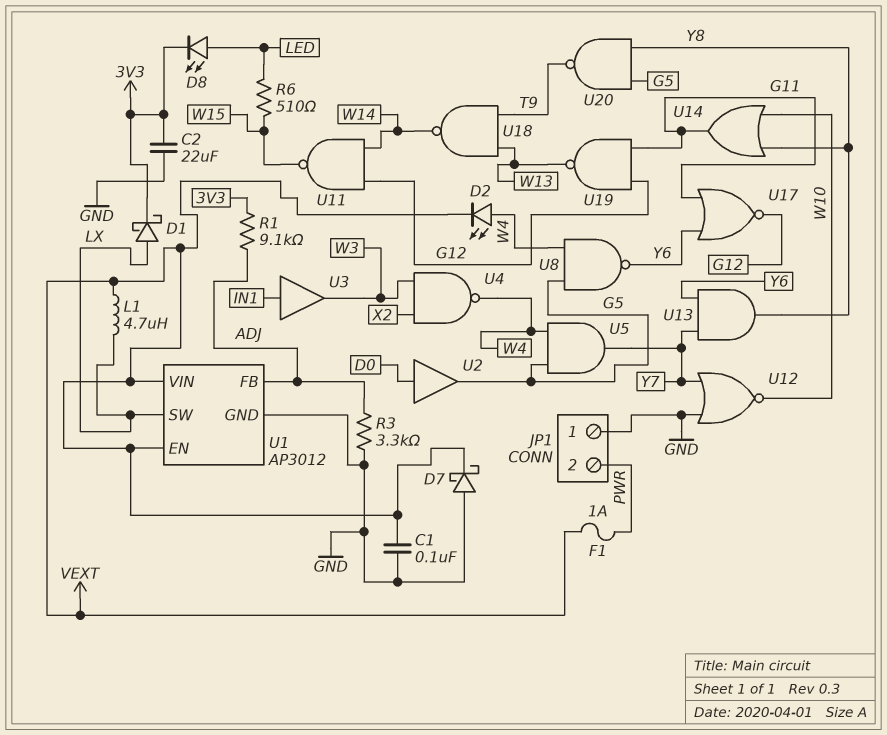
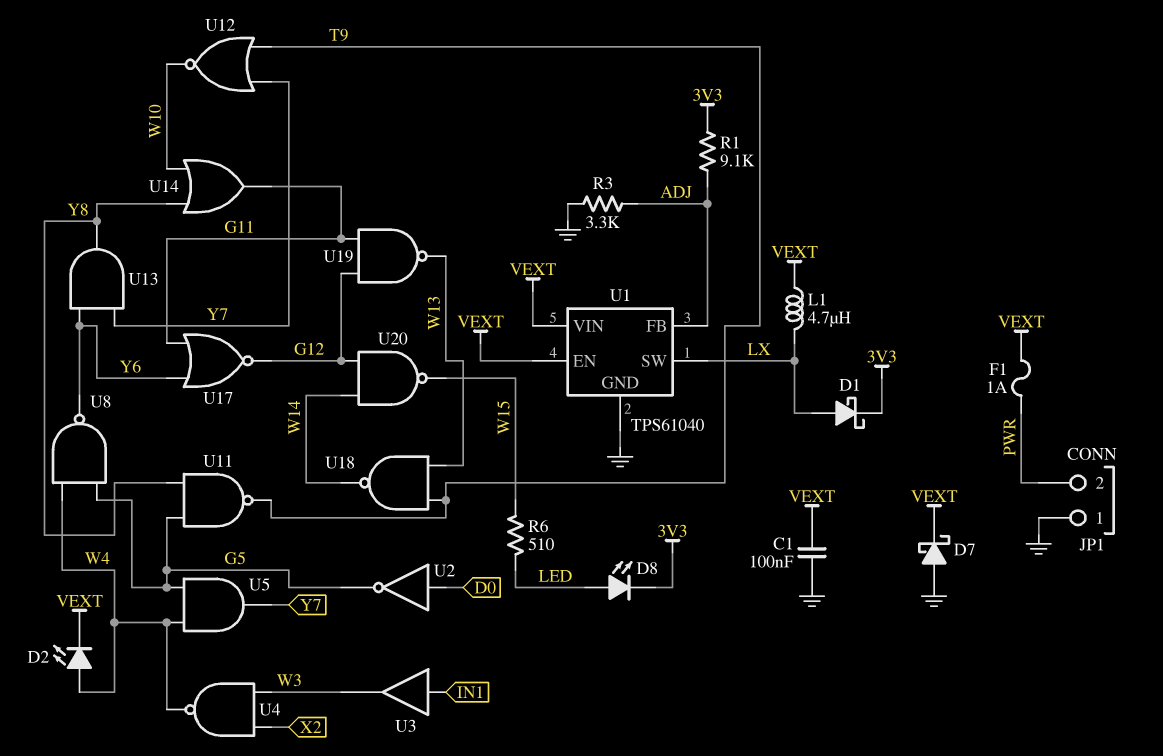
C2: 22uF (3V3, GND) -> none
U1: AP3012 -> TPS61040
U2: buffer (in D0, out G5) -> NOT (in D0, out G5)
U11: NAND (in G12, in W14, out W15) -> NAND (in G5, in Y8, out T9)
U12: NOR (in GND, in Y7, out W10) -> NOR (in T9, in Y7, out W10)
U20: NAND (in G5, in Y8, out T9) -> NAND (in G12, in W14, out W15)

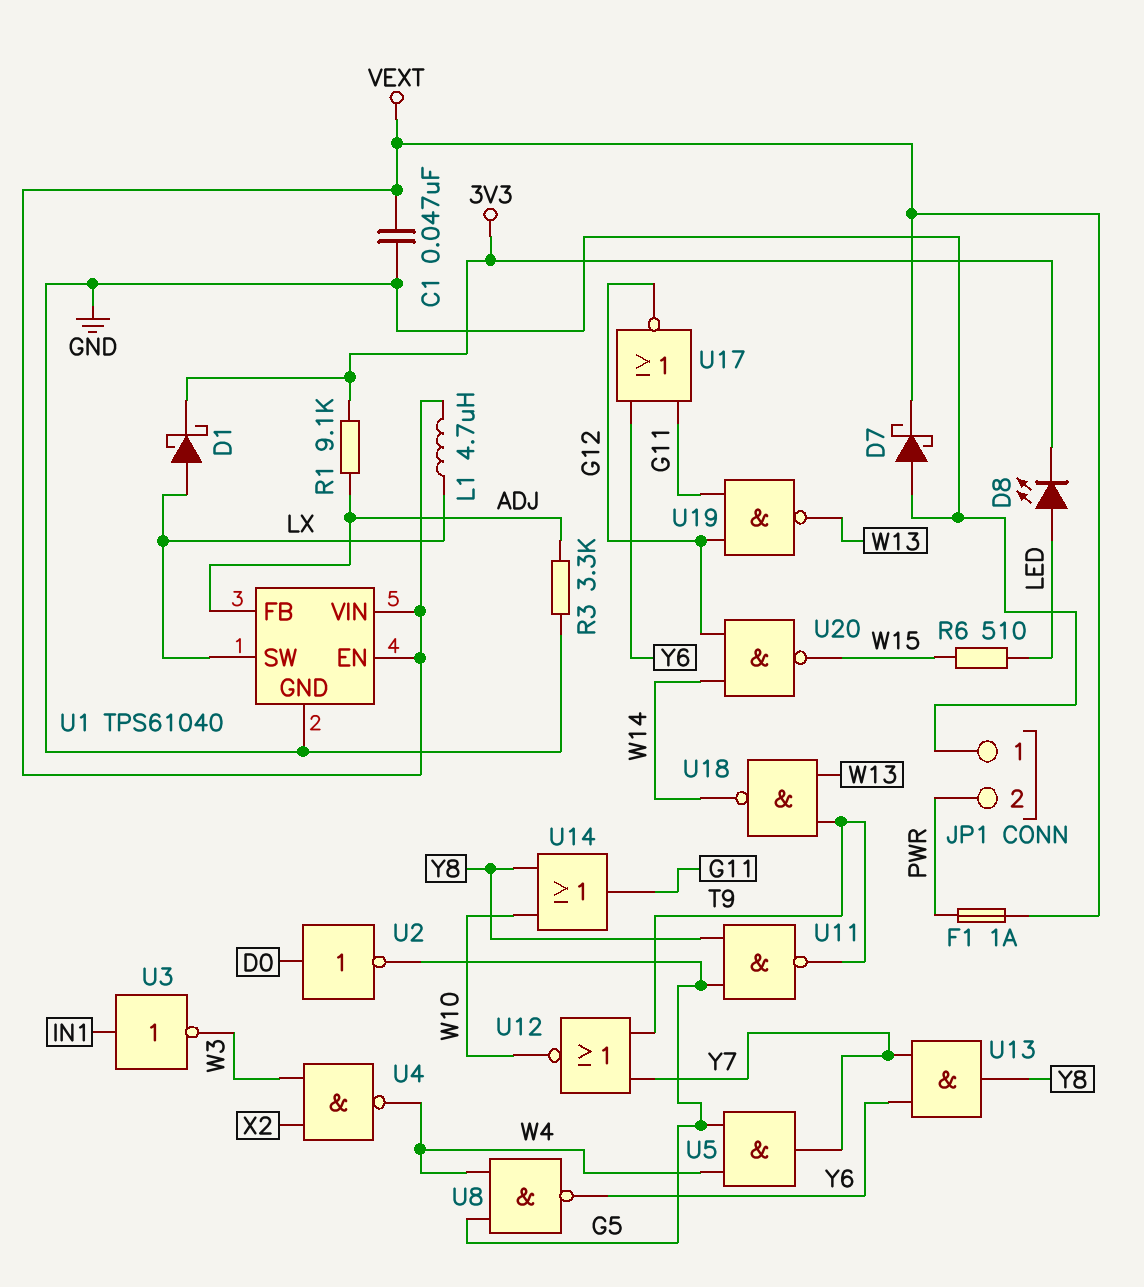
C1: 100nF (GND, VEXT) -> 47nF (GND, VEXT)
D2: LED (A W4, K VEXT) -> none
U3: buffer (in IN1, out W3) -> NOT (in IN1, out W3)

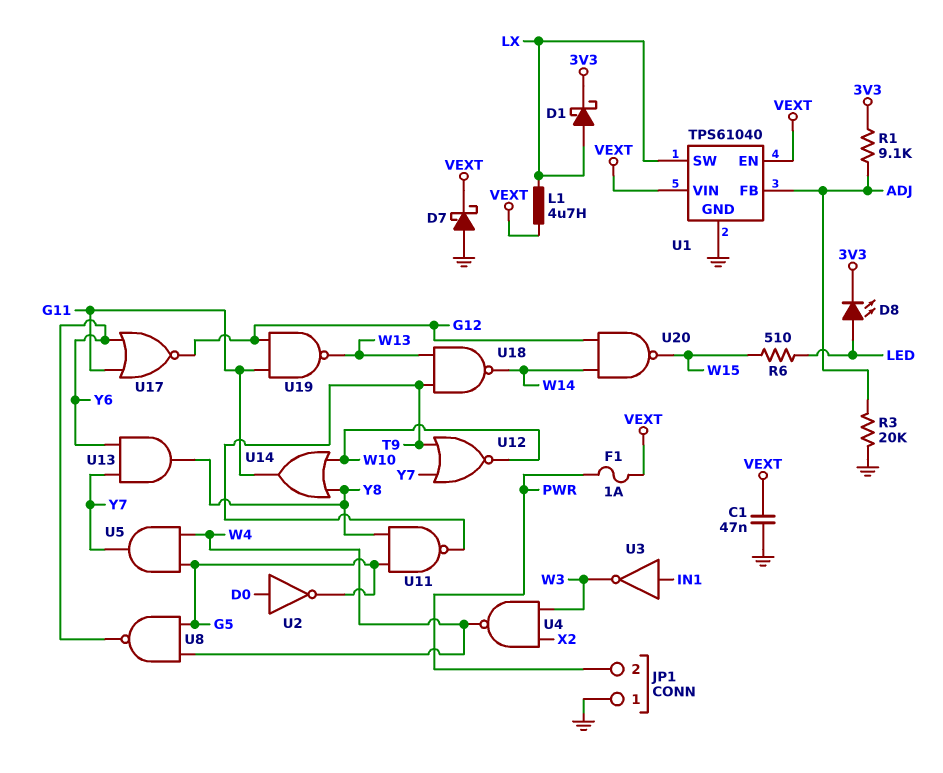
R3: 3.3k (ADJ, GND) -> 20k (ADJ, GND)

